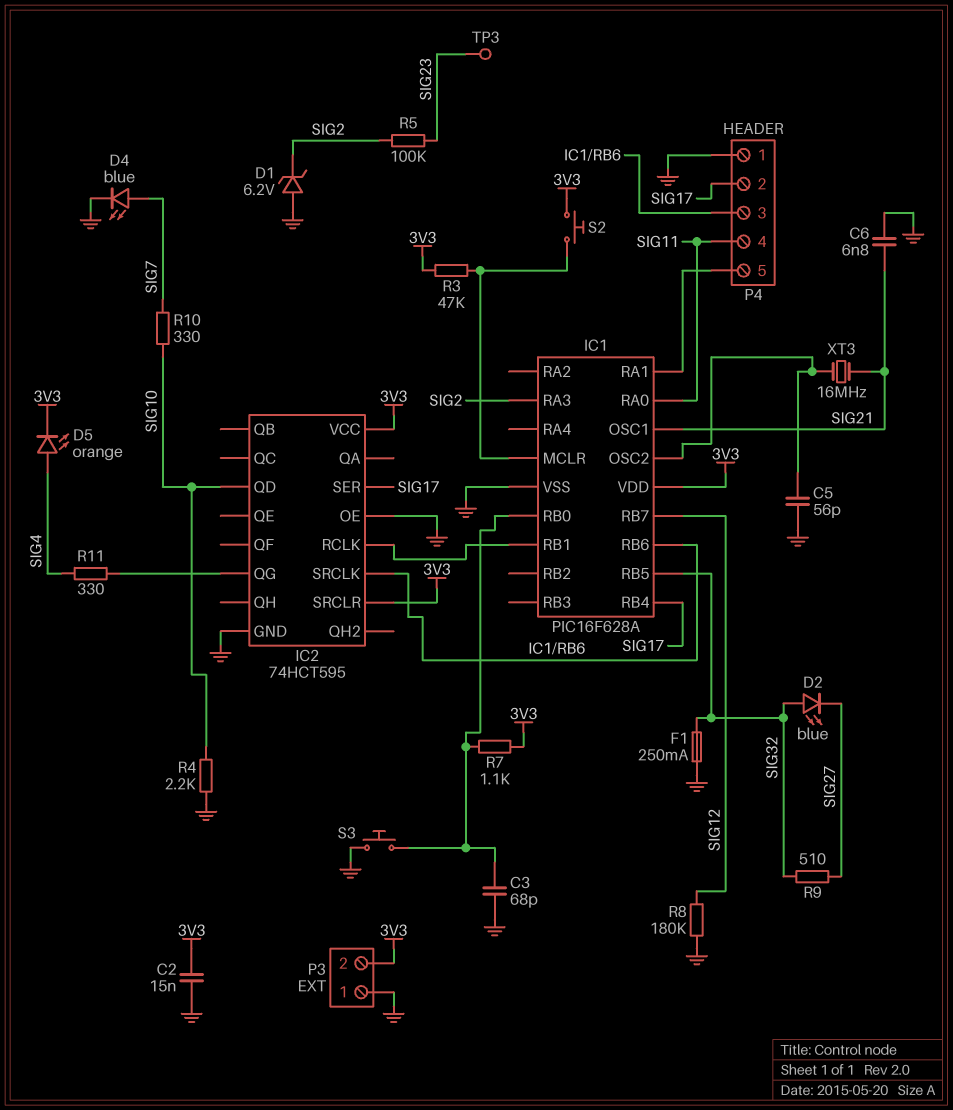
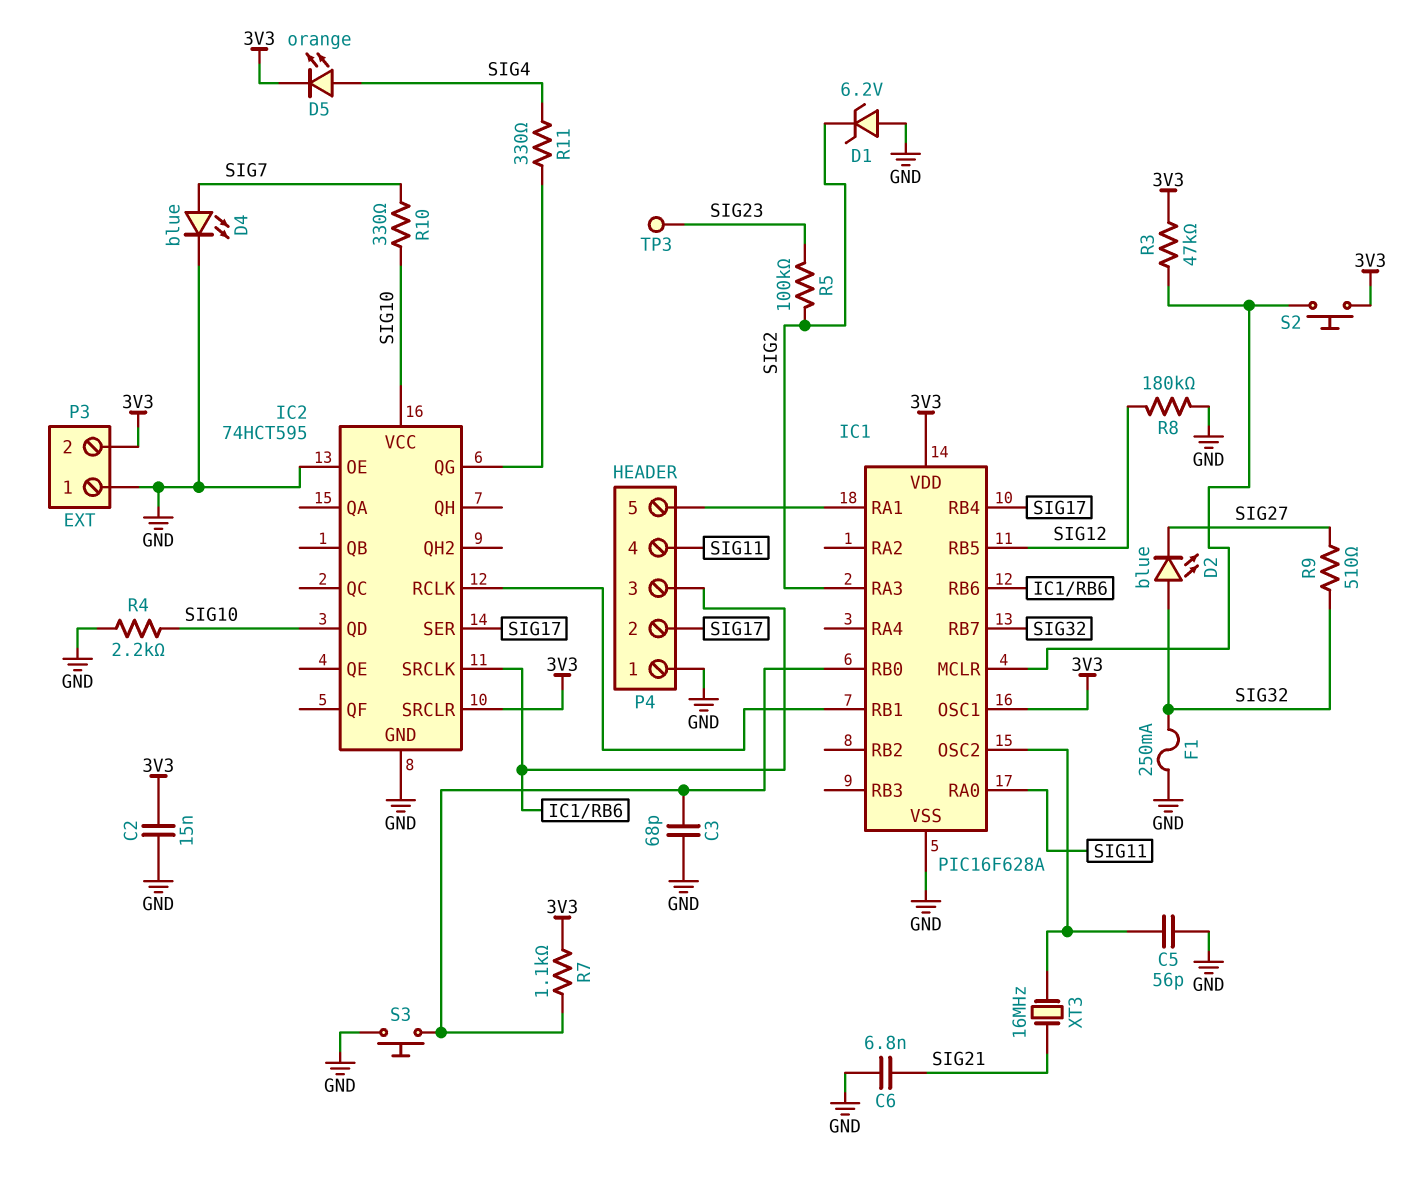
IC1 pin OSC1: SIG21 -> 3V3
IC1 pin RB5: SIG32 -> SIG12
IC1 pin RB7: SIG12 -> SIG32
IC2 pin VCC: 3V3 -> SIG10

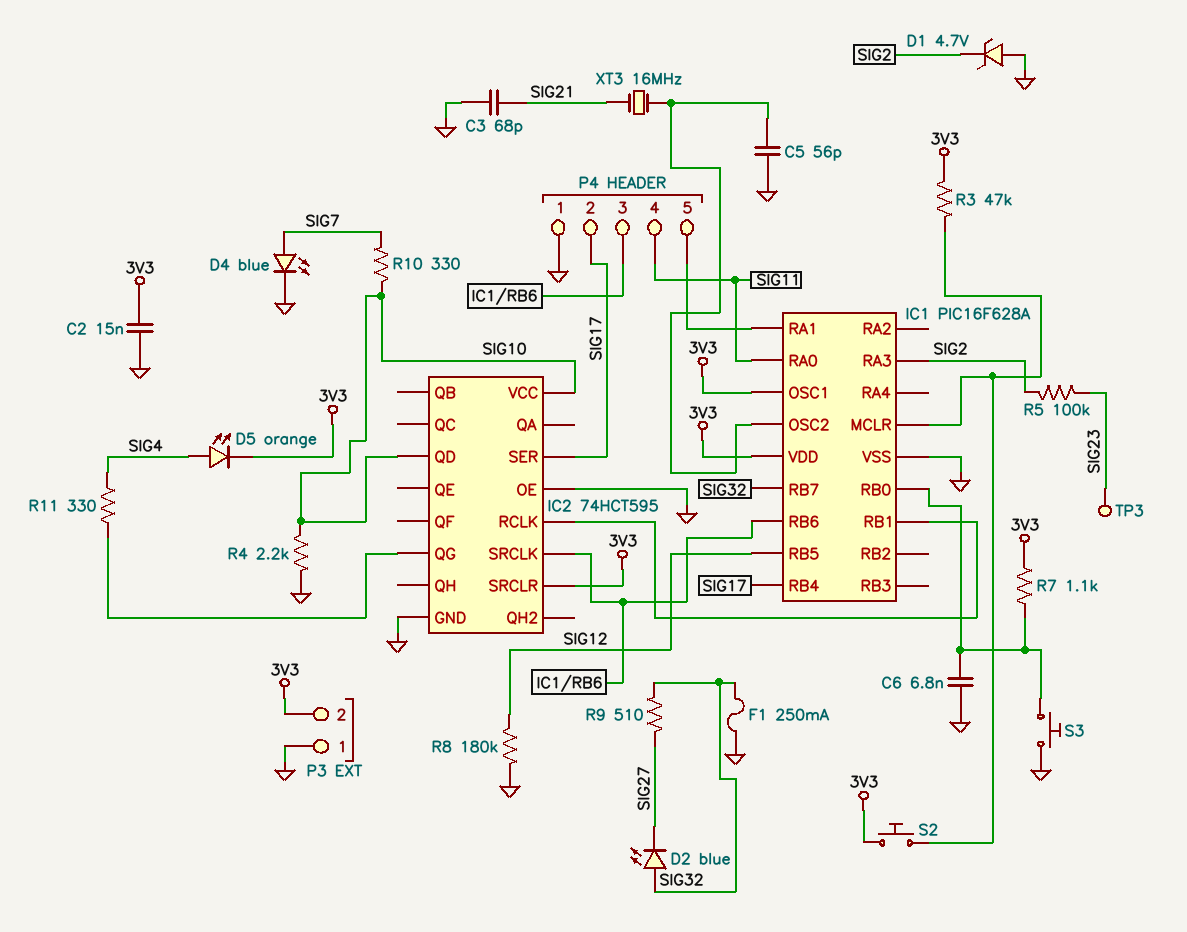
C3: 68pF (GND, IC1/RB0) -> 68pF (GND, SIG21)
C6: 6.8nF (GND, SIG21) -> 6.8nF (GND, IC1/RB0)
D1: zener 6.2V (A GND, K SIG2) -> zener 4.7V (A GND, K SIG2)

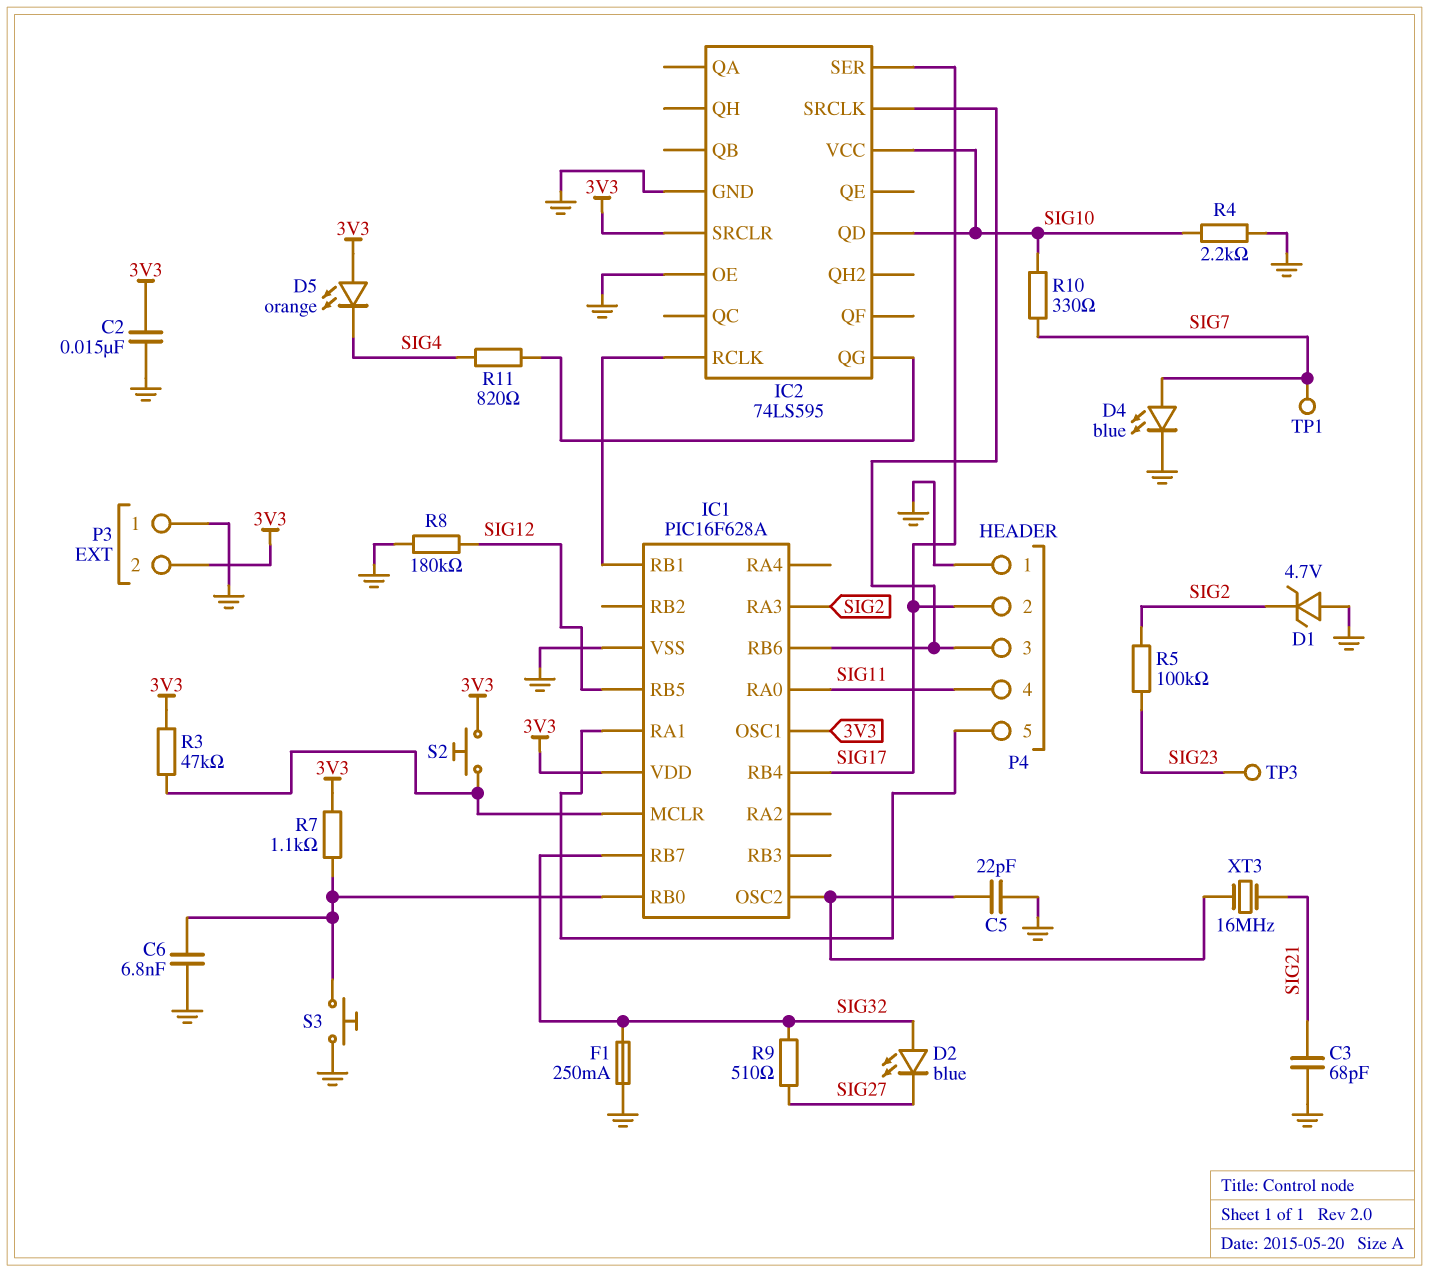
C5: 56pF (GND, IC1/OSC2) -> 22pF (GND, IC1/OSC2)
D5: LED orange (A SIG4, K 3V3) -> LED orange (A 3V3, K SIG4)
IC2: 74HCT595 -> 74LS595
R11: 330 (IC2/QG, SIG4) -> 820 (IC2/QG, SIG4)
TP1: none -> test point (SIG7)

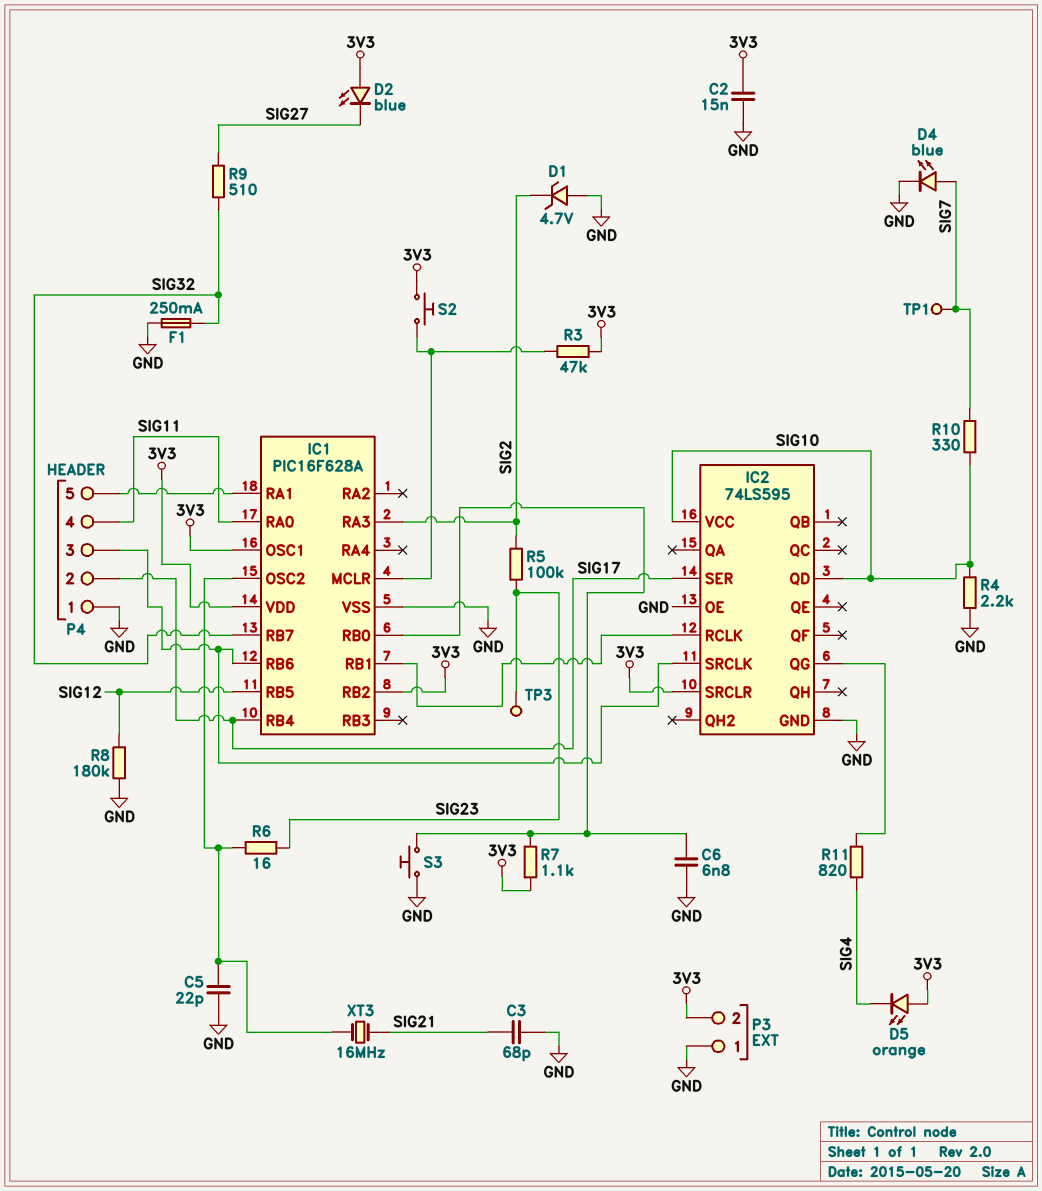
D2: LED blue (A SIG32, K SIG27) -> LED blue (A 3V3, K SIG27)
IC1 pin RB2: none -> 3V3
R6: none -> 16 (IC1/OSC2, SIG23)

